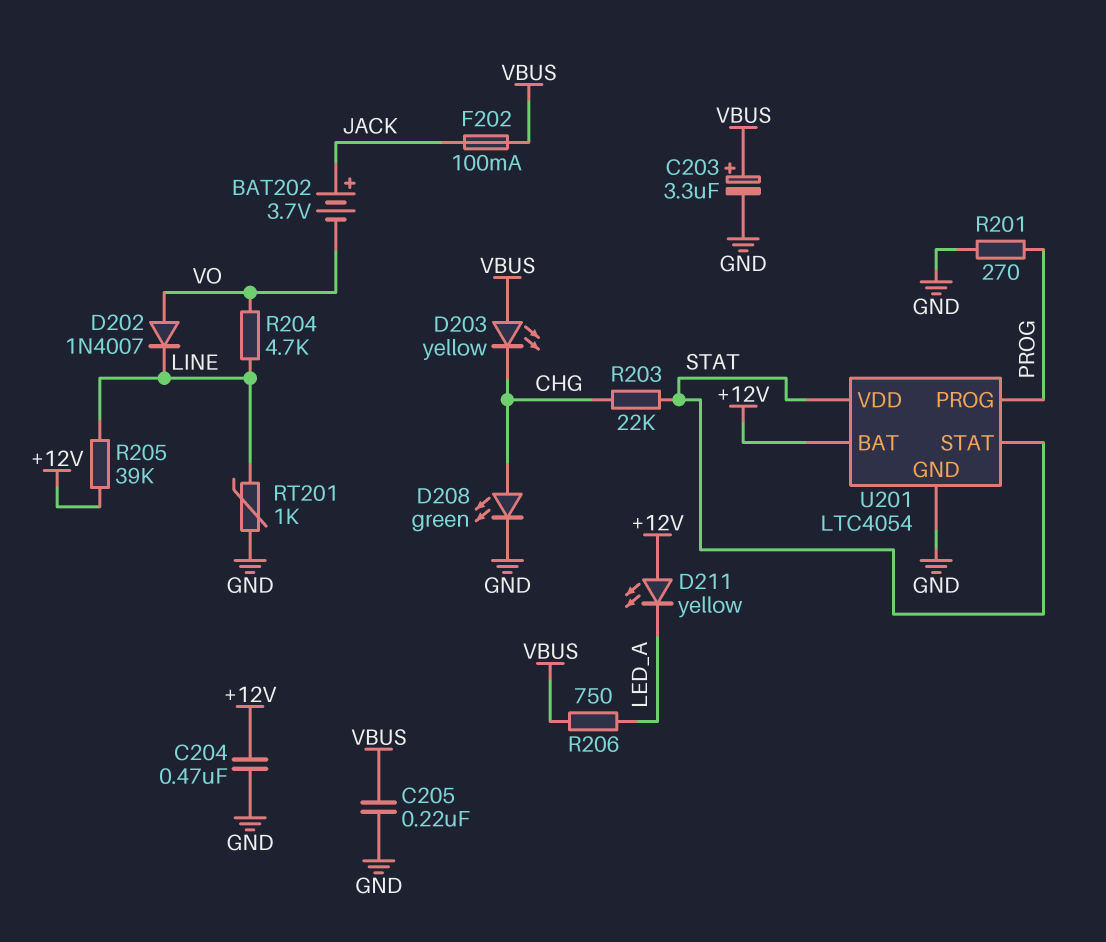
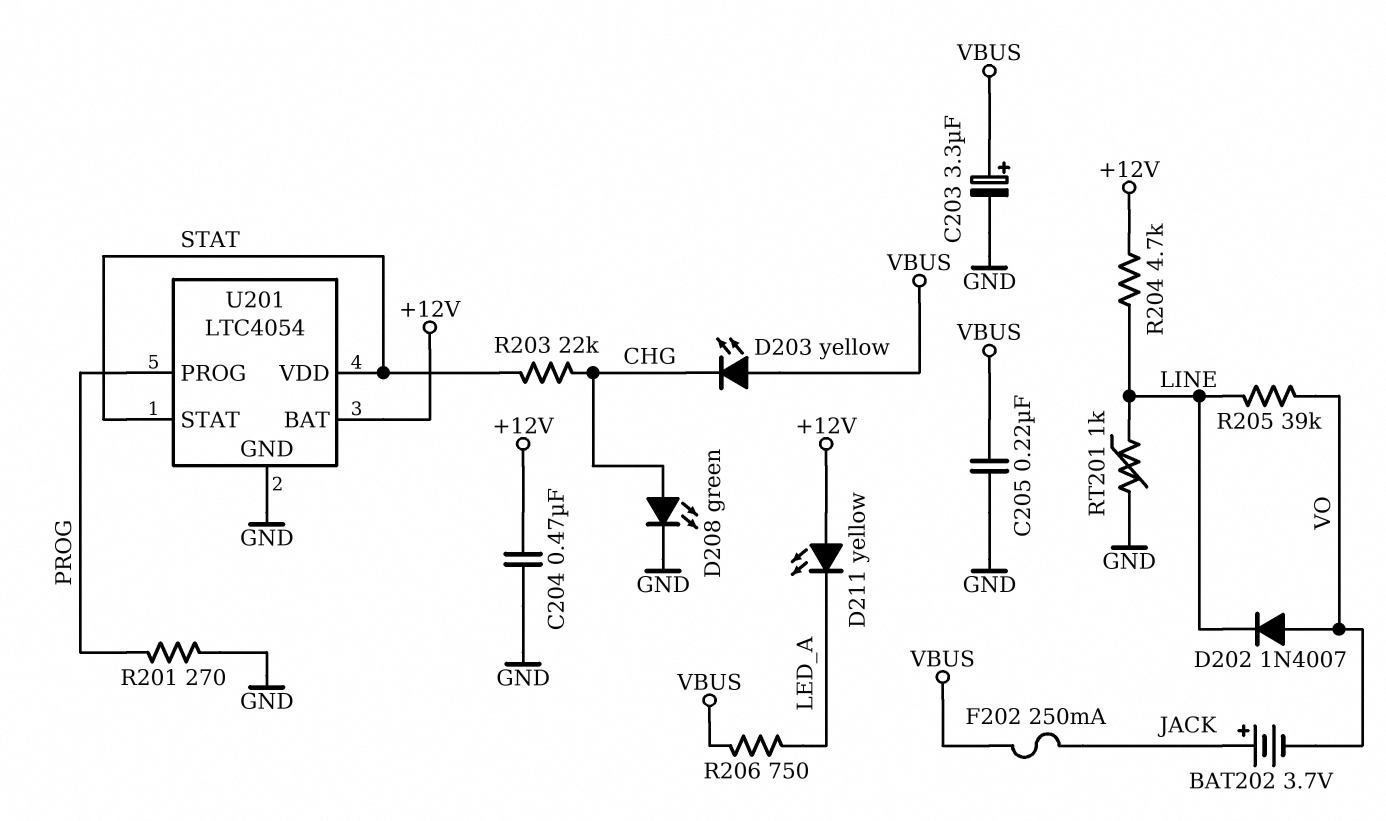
F202: 100mA (JACK, VBUS) -> 250mA (JACK, VBUS)
R204: 4.7k (LINE, VO) -> 4.7k (+12V, LINE)
R205: 39k (+12V, LINE) -> 39k (LINE, VO)

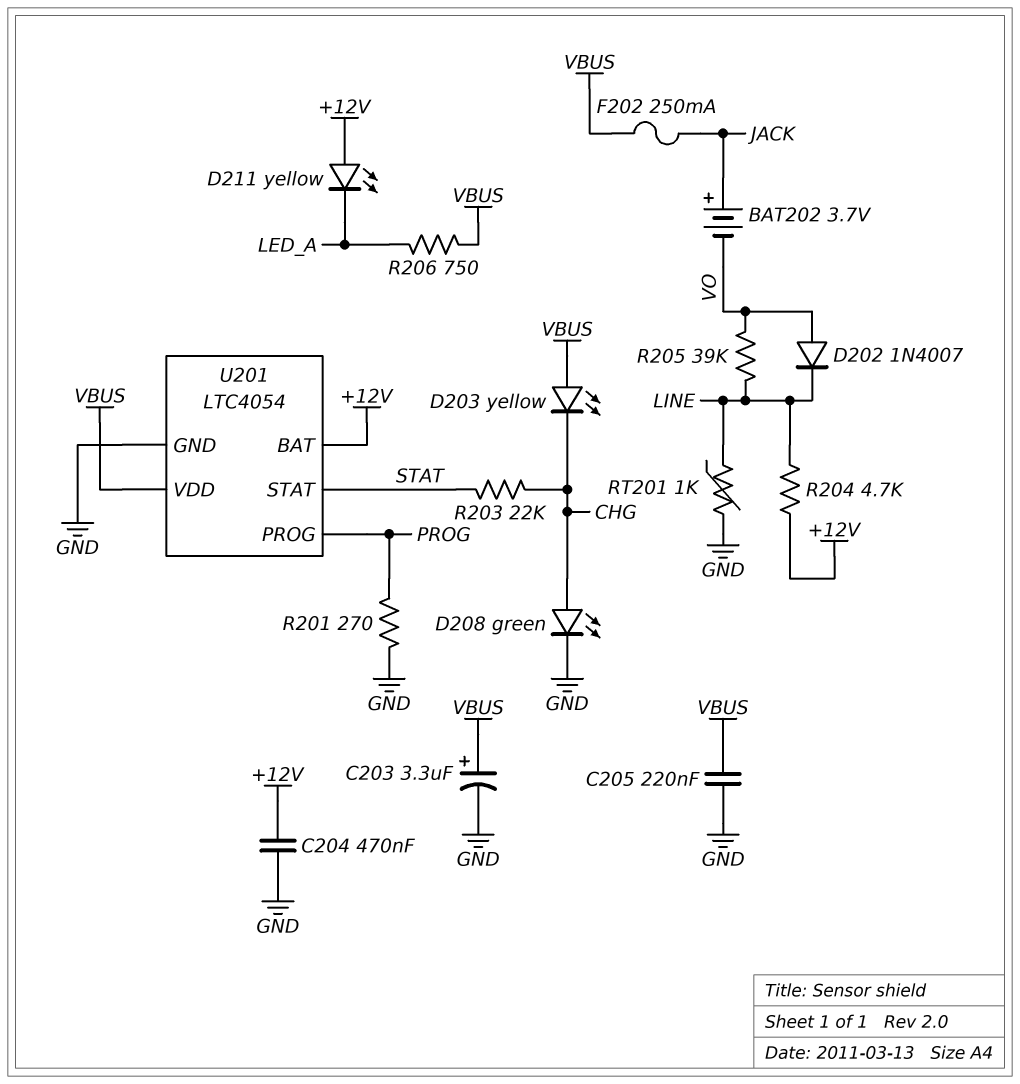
U201 pin VDD: STAT -> VBUS

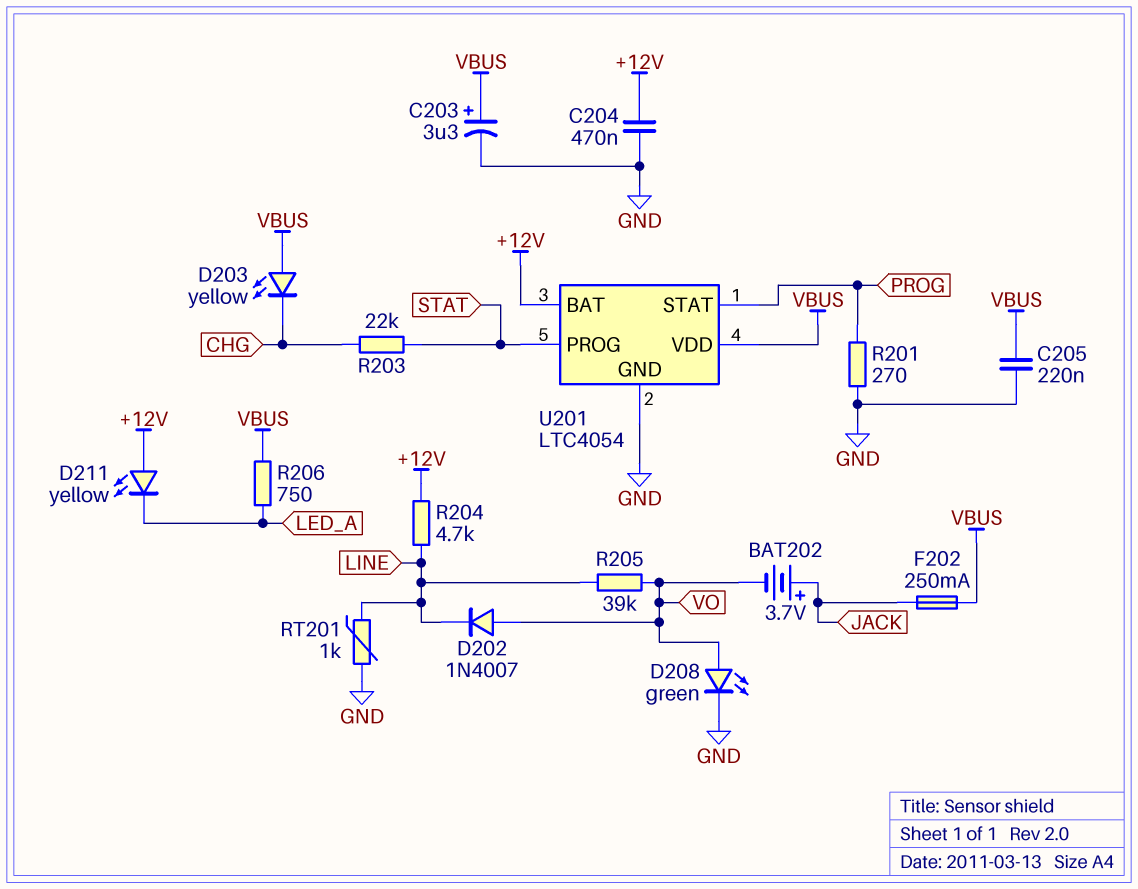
D208: LED green (A CHG, K GND) -> LED green (A VO, K GND)
U201 pin PROG: PROG -> STAT
U201 pin STAT: STAT -> PROG

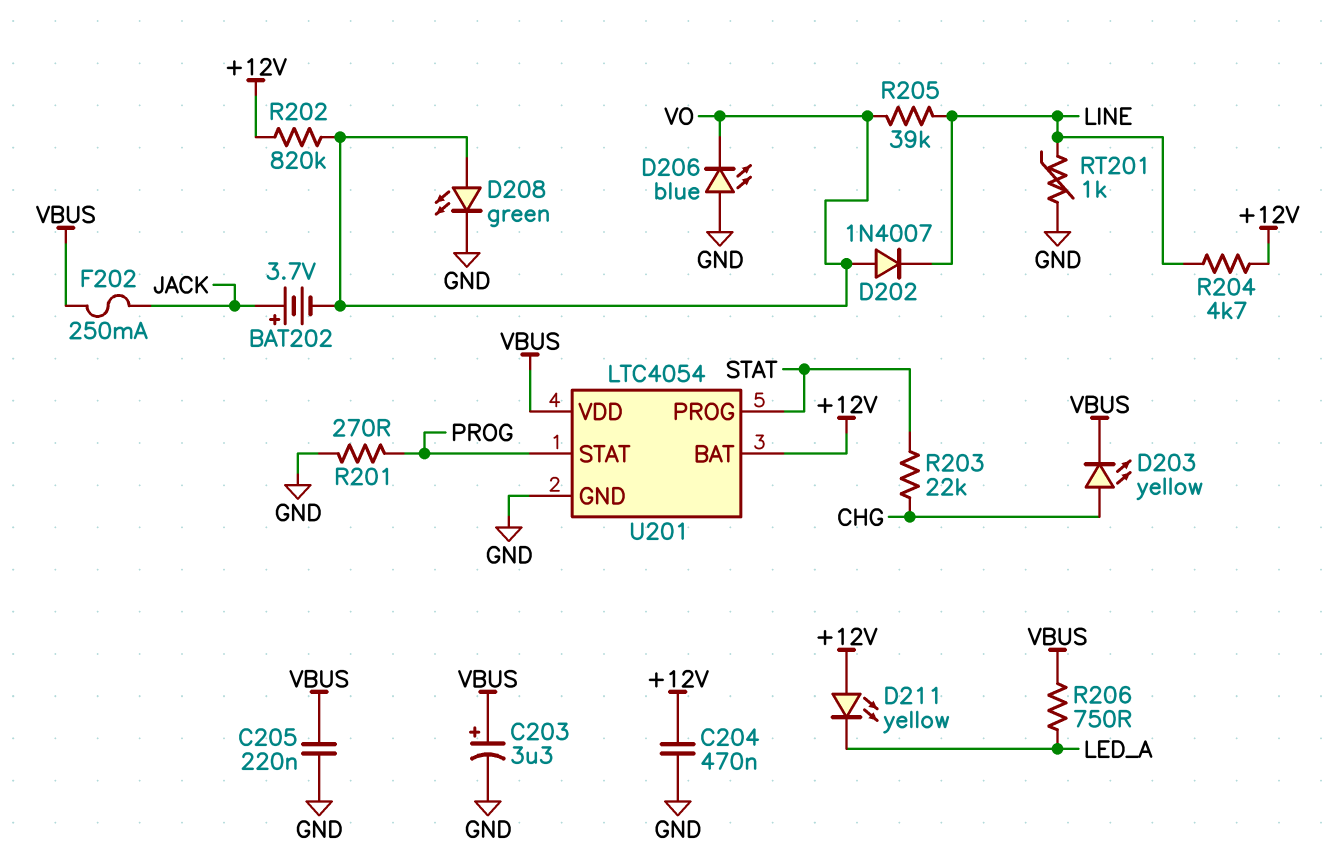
D203: LED yellow (A VBUS, K CHG) -> LED yellow (A CHG, K VBUS)
D206: none -> LED blue (A GND, K VO)
R202: none -> 820k (+12V, VO)

